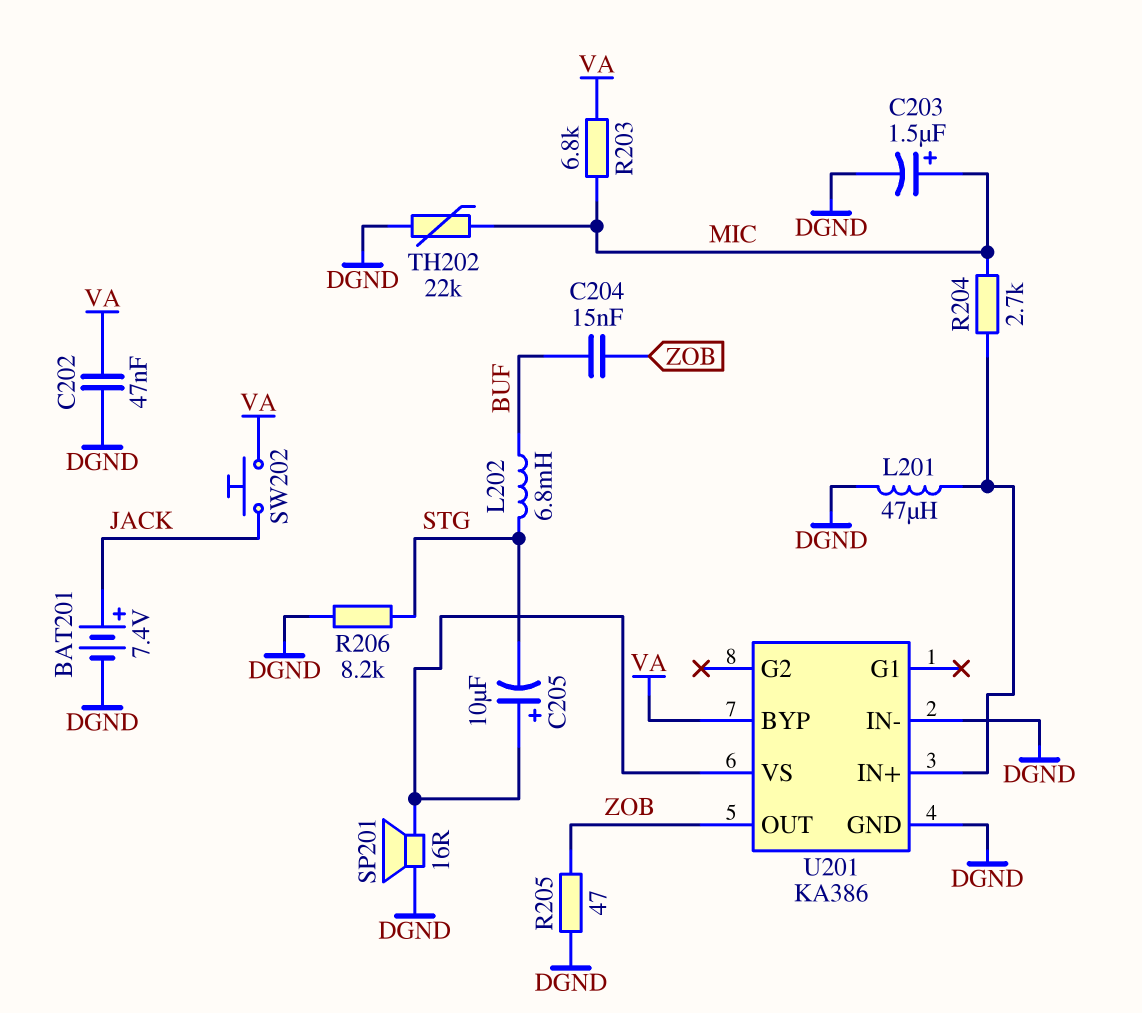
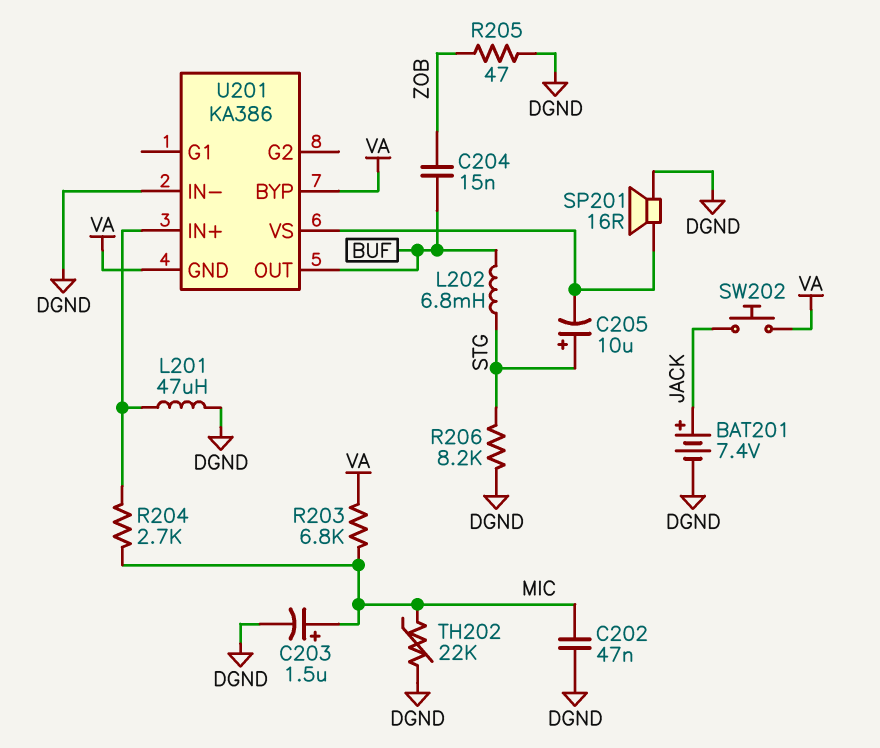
C202: 47nF (DGND, VA) -> 47nF (DGND, MIC)
C205: 10uF (plus U201/VS, minus STG) -> 10uF (plus STG, minus U201/VS)
U201 pin GND: DGND -> VA
U201 pin OUT: ZOB -> BUF

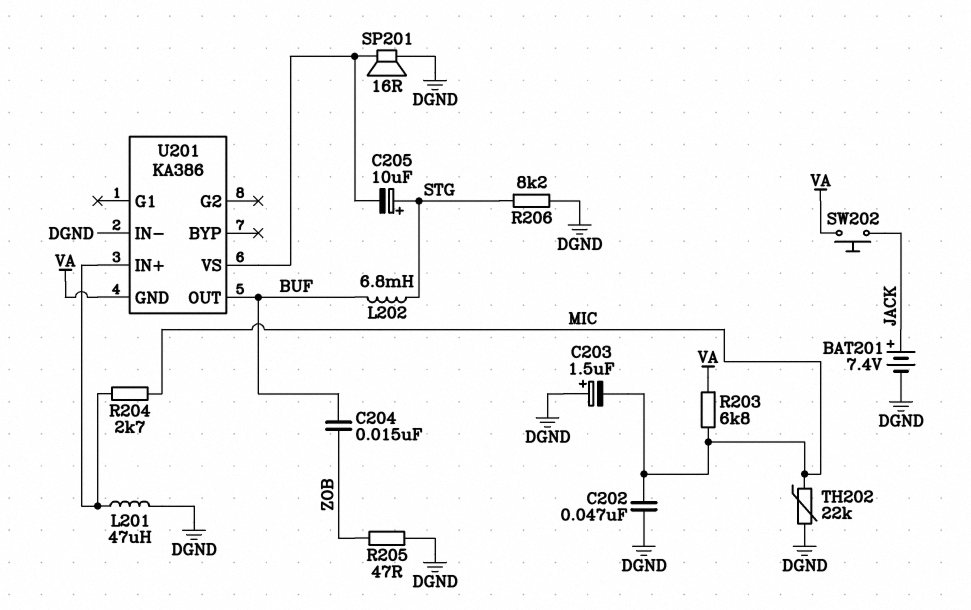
C203: 1.5uF (plus MIC, minus DGND) -> 1.5uF (plus DGND, minus MIC)
U201 pin BYP: VA -> none

